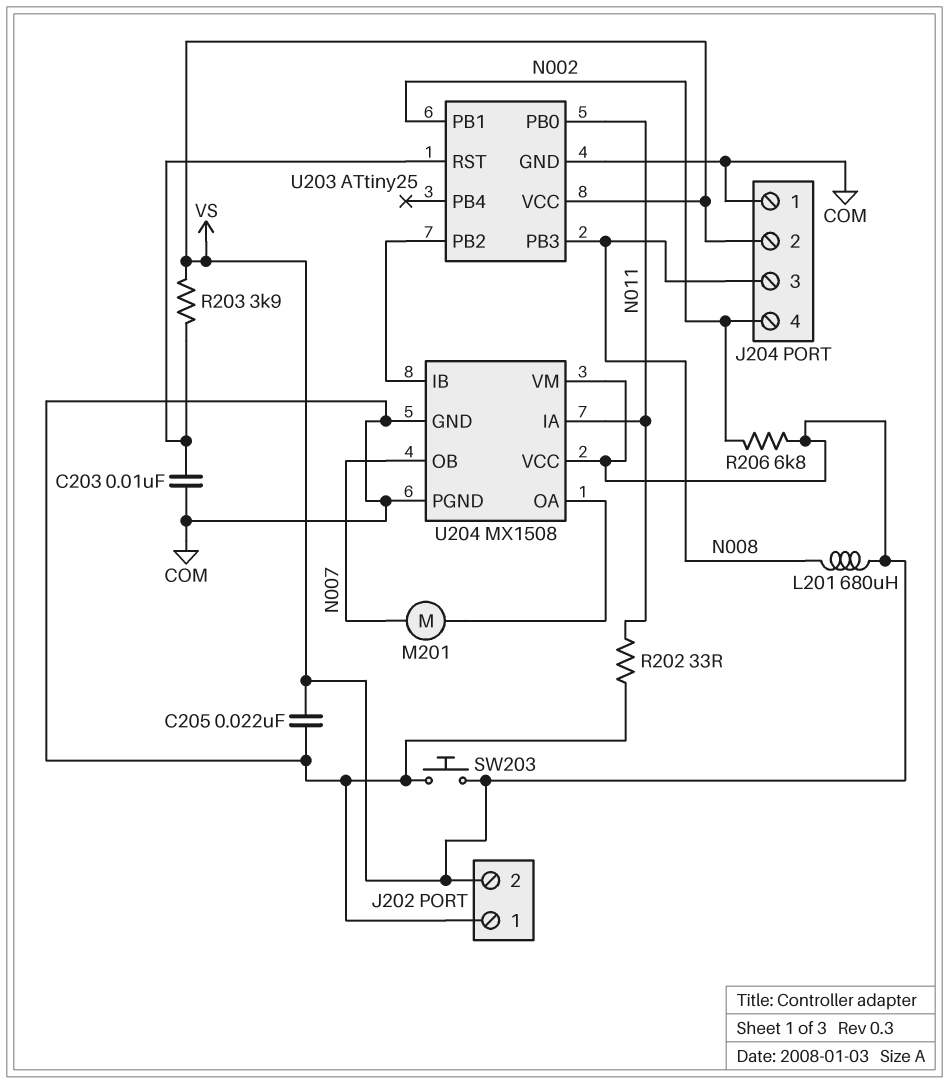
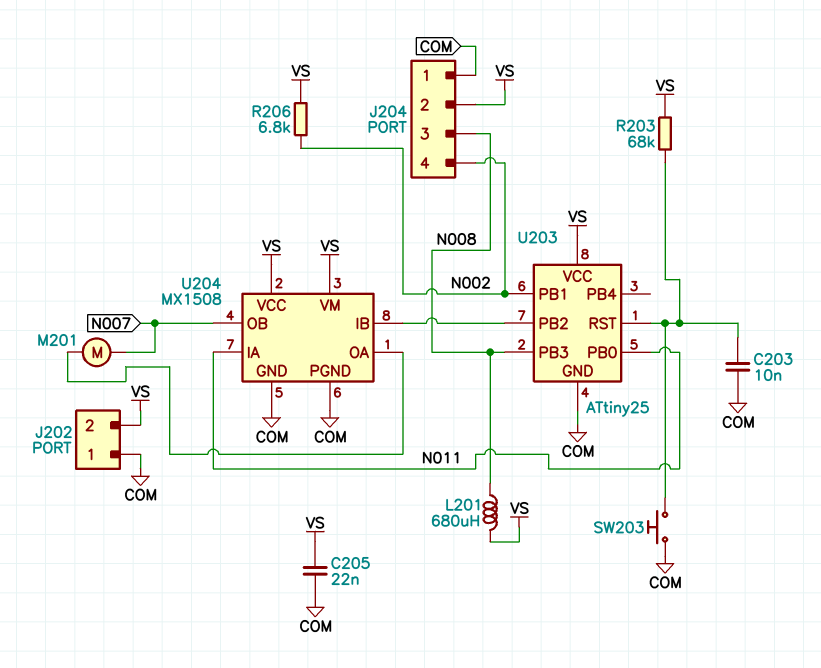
R202: 33 (COM, N011) -> none
R203: 3.9k (U203/RST, VS) -> 68k (U203/RST, VS)
SW203: button (COM, VS) -> button (COM, U203/RST)

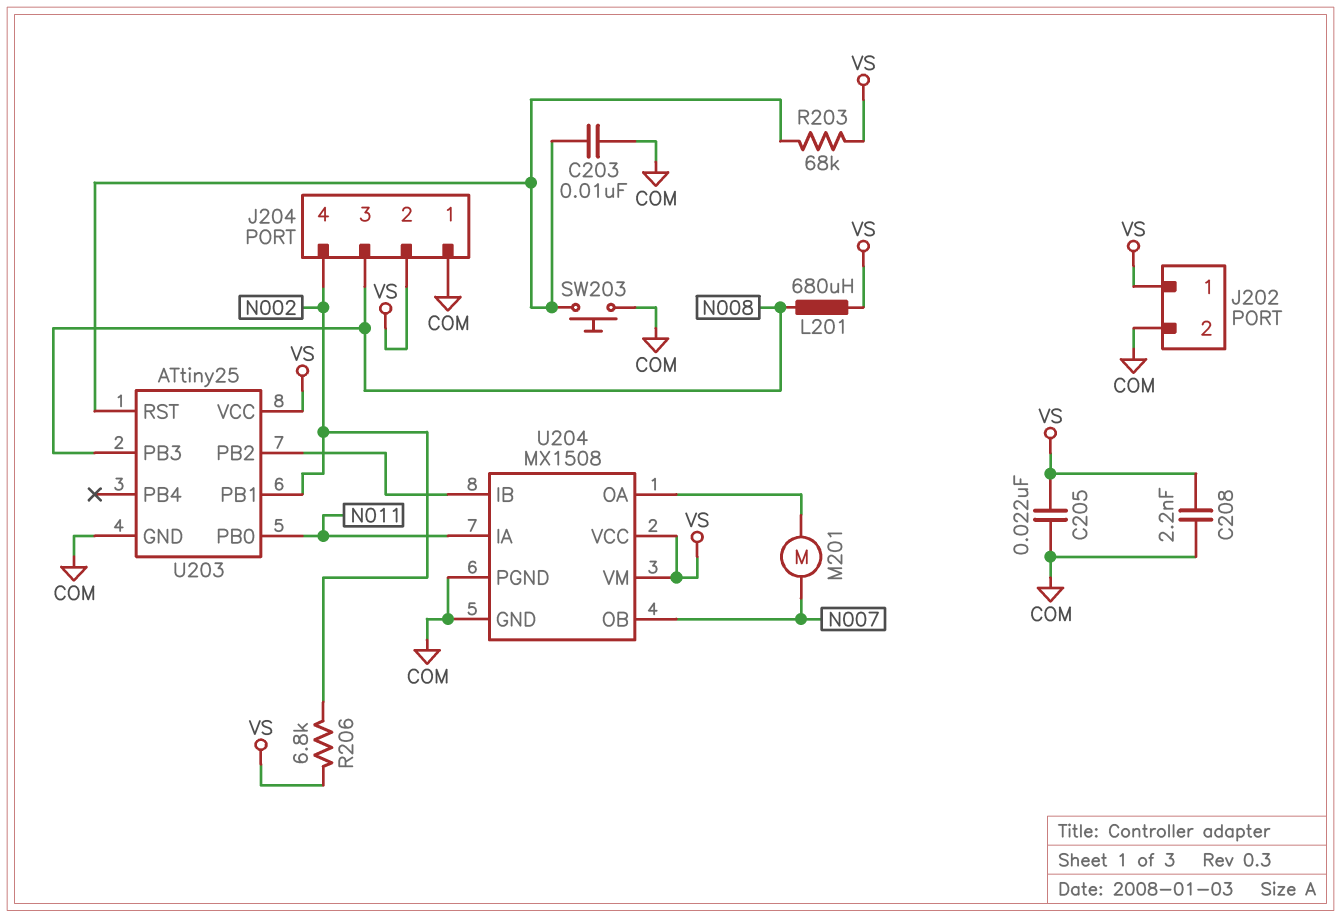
C208: none -> 2.2nF (COM, VS)
J202 pin 1: COM -> VS
J202 pin 2: VS -> COM

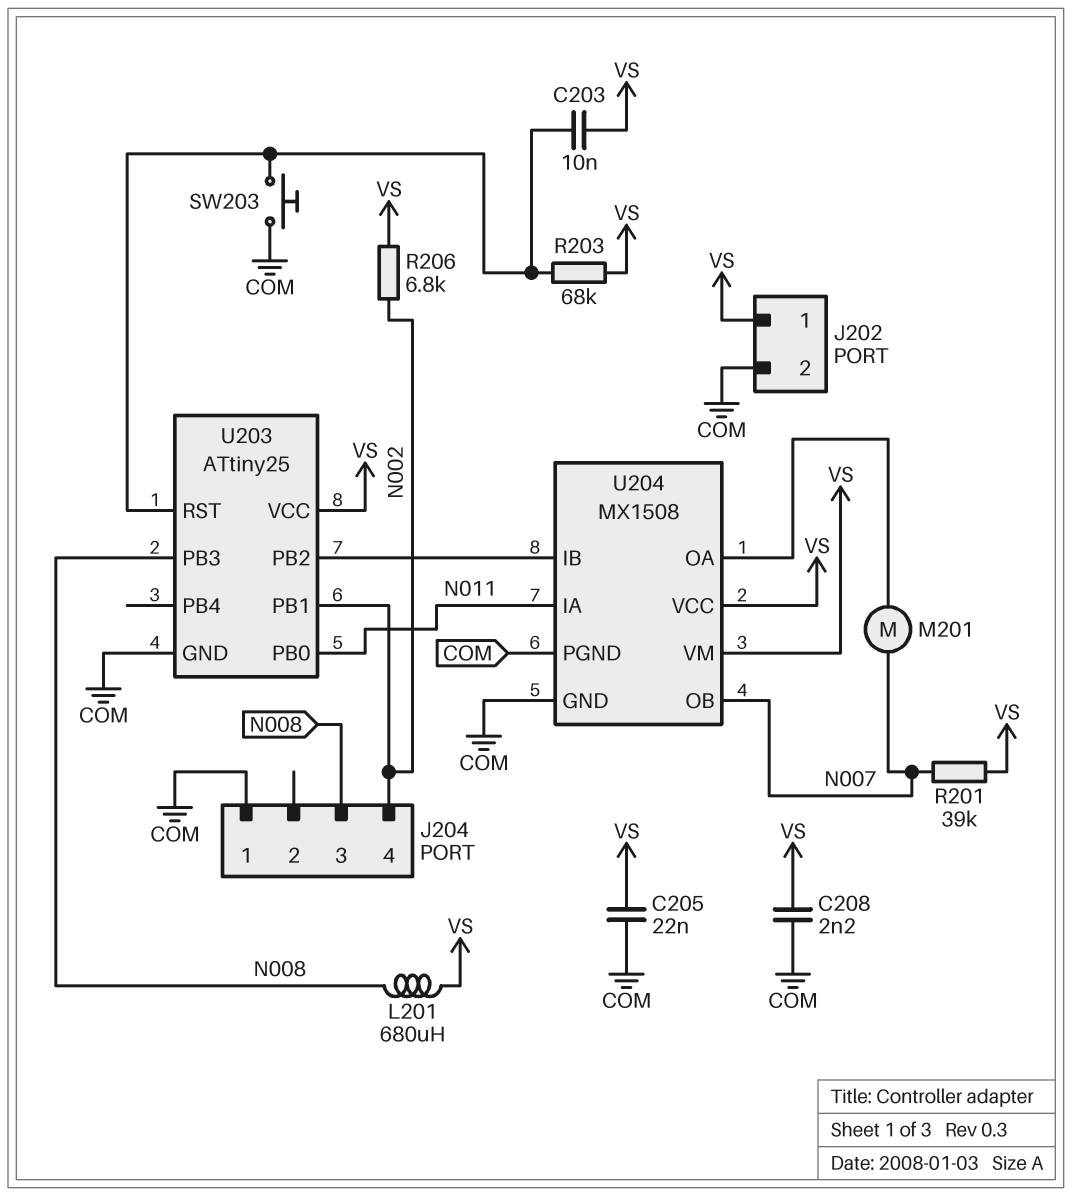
C203: 10nF (COM, U203/RST) -> 10nF (U203/RST, VS)
J204 pin 2: VS -> none
R201: none -> 39k (N007, VS)

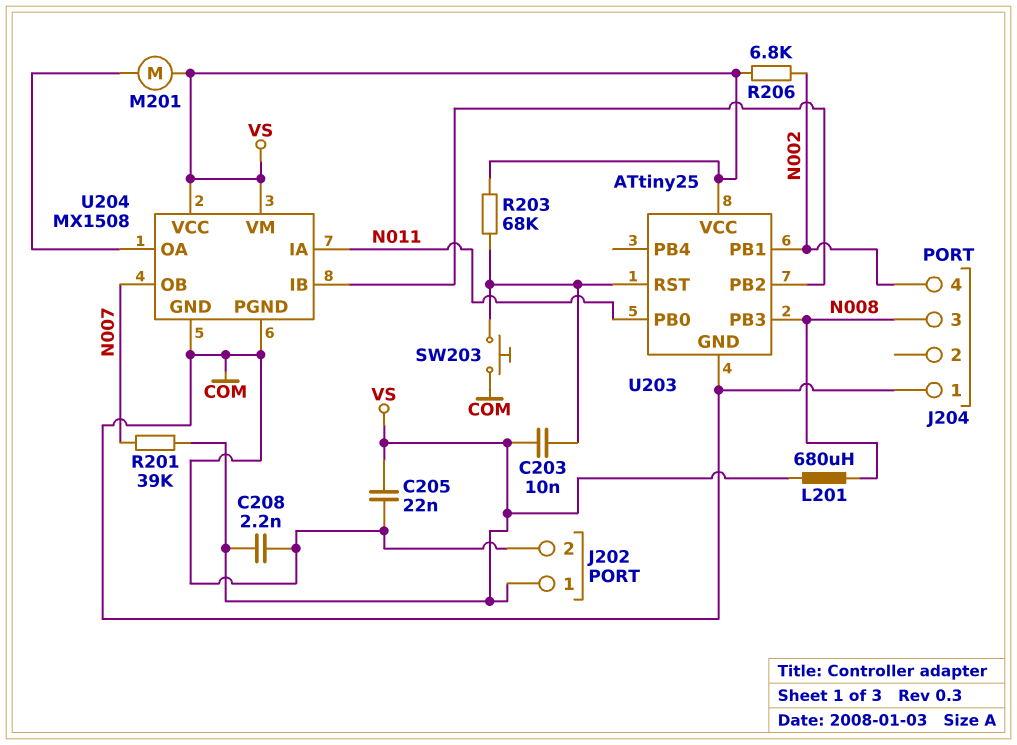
M201: motor (N007, U204/OA) -> motor (U204/OA, VS)

